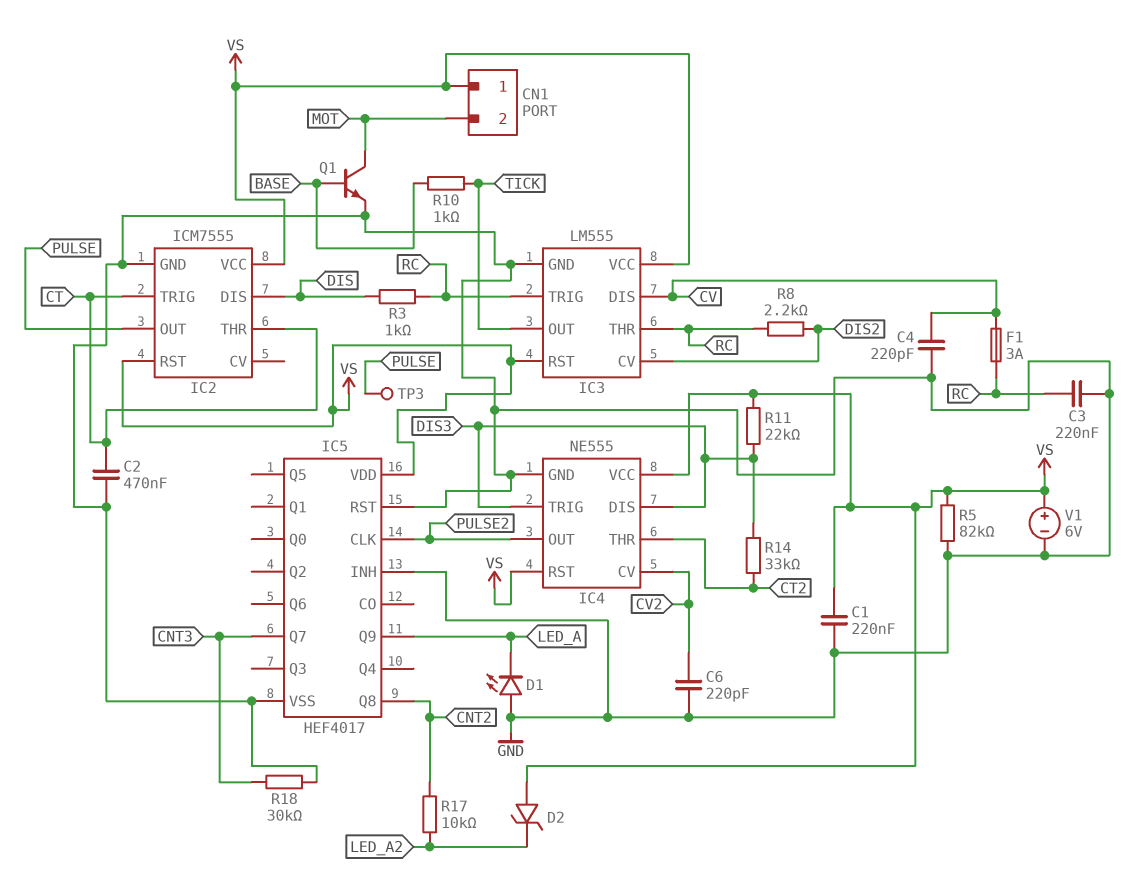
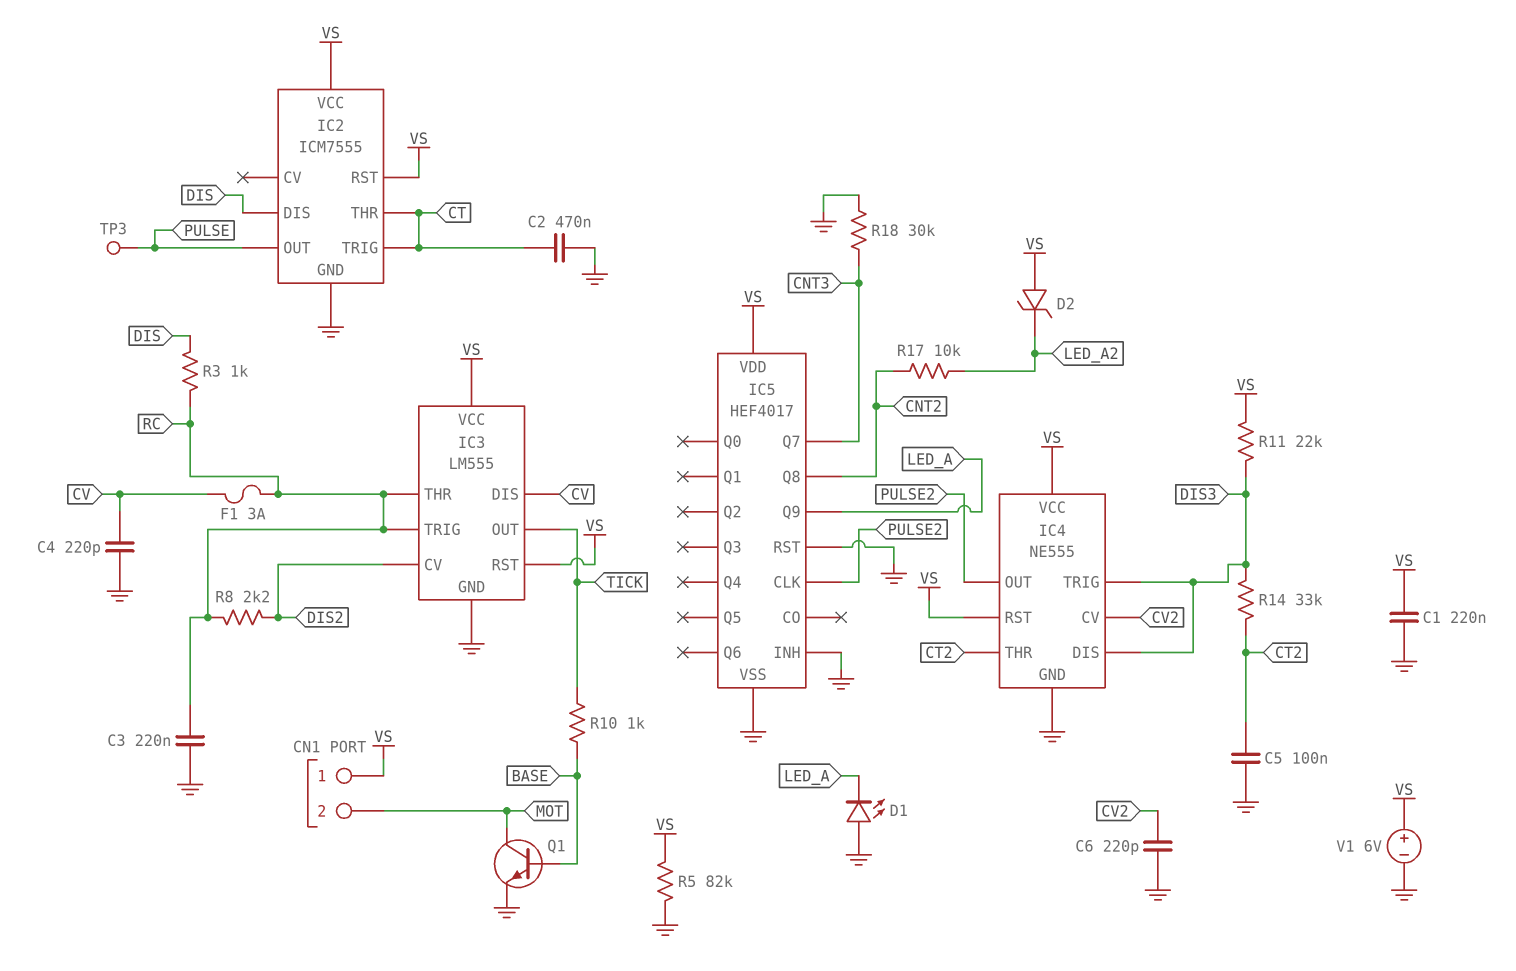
C5: none -> 100nF (CT2, GND)

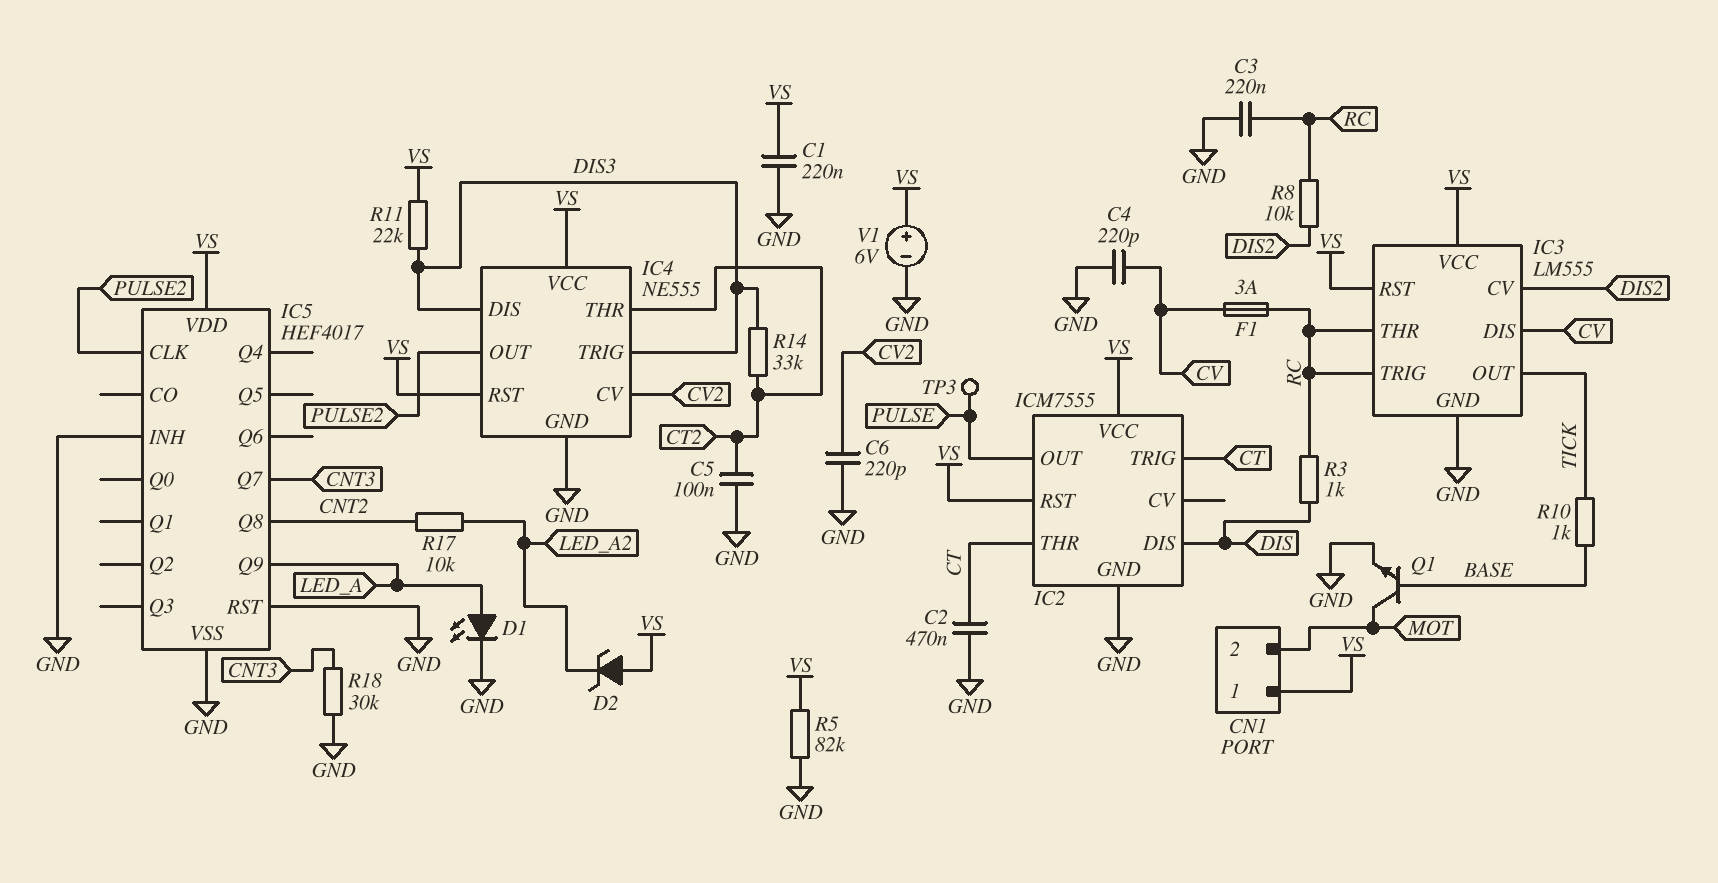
D1: LED (A GND, K LED_A) -> LED (A LED_A, K GND)
R8: 2.2k (DIS2, RC) -> 10k (DIS2, RC)

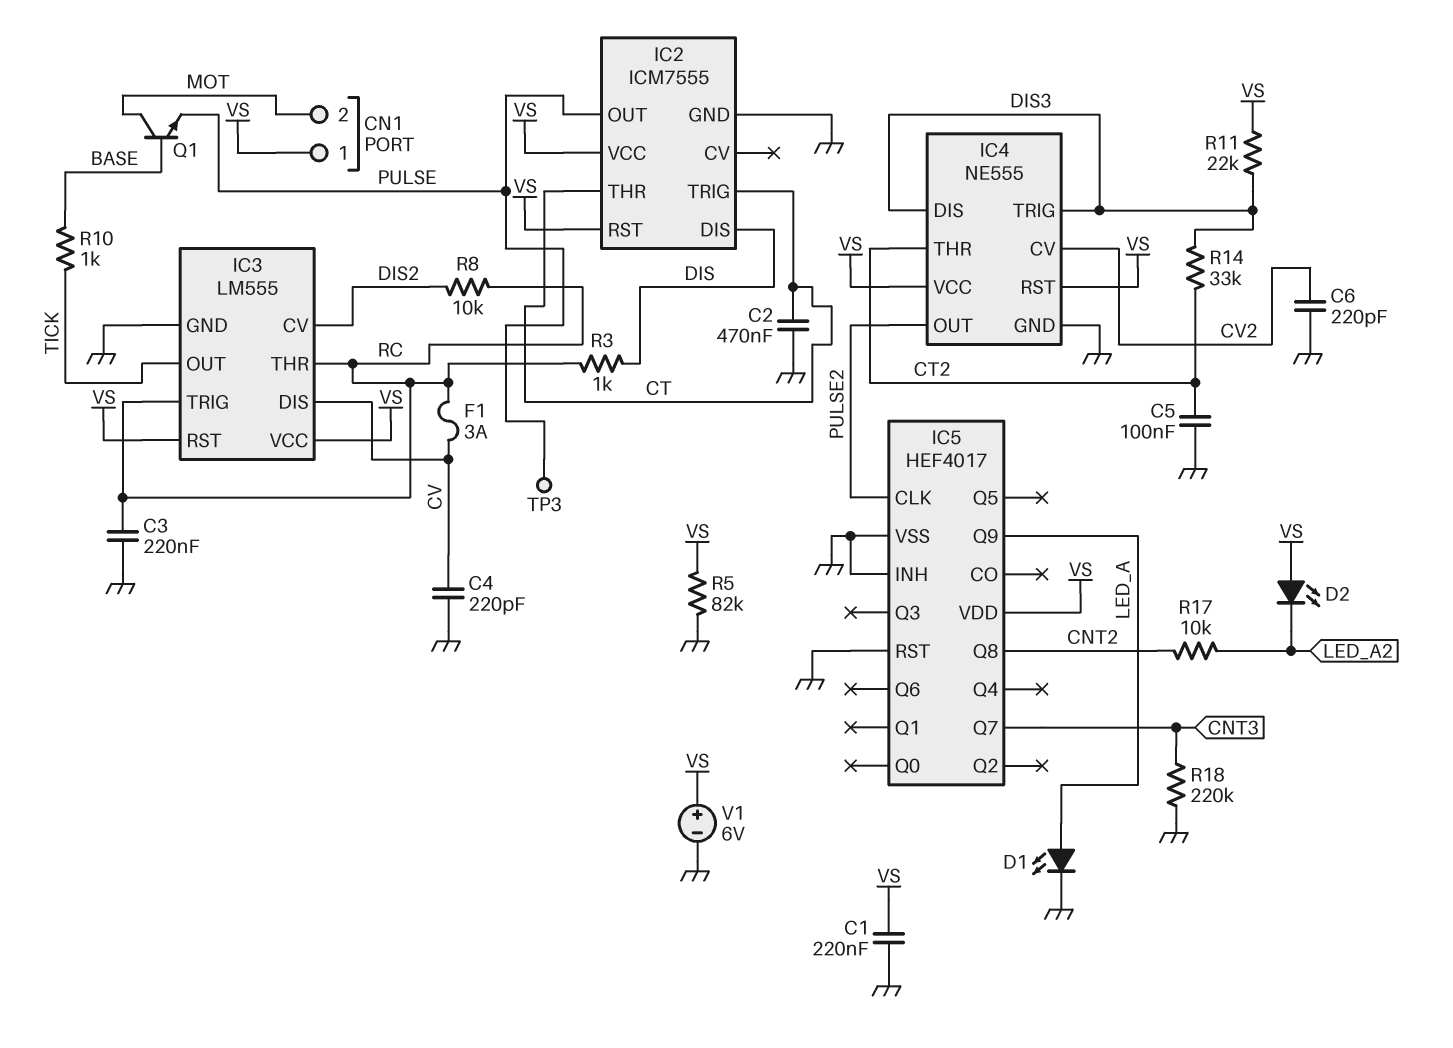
D2: zener (A VS, K LED_A2) -> LED (A VS, K LED_A2)
Q1: NPN (B BASE, C MOT, E GND) -> NPN (B BASE, C MOT, E PULSE)
R18: 30k (CNT3, GND) -> 220k (CNT3, GND)

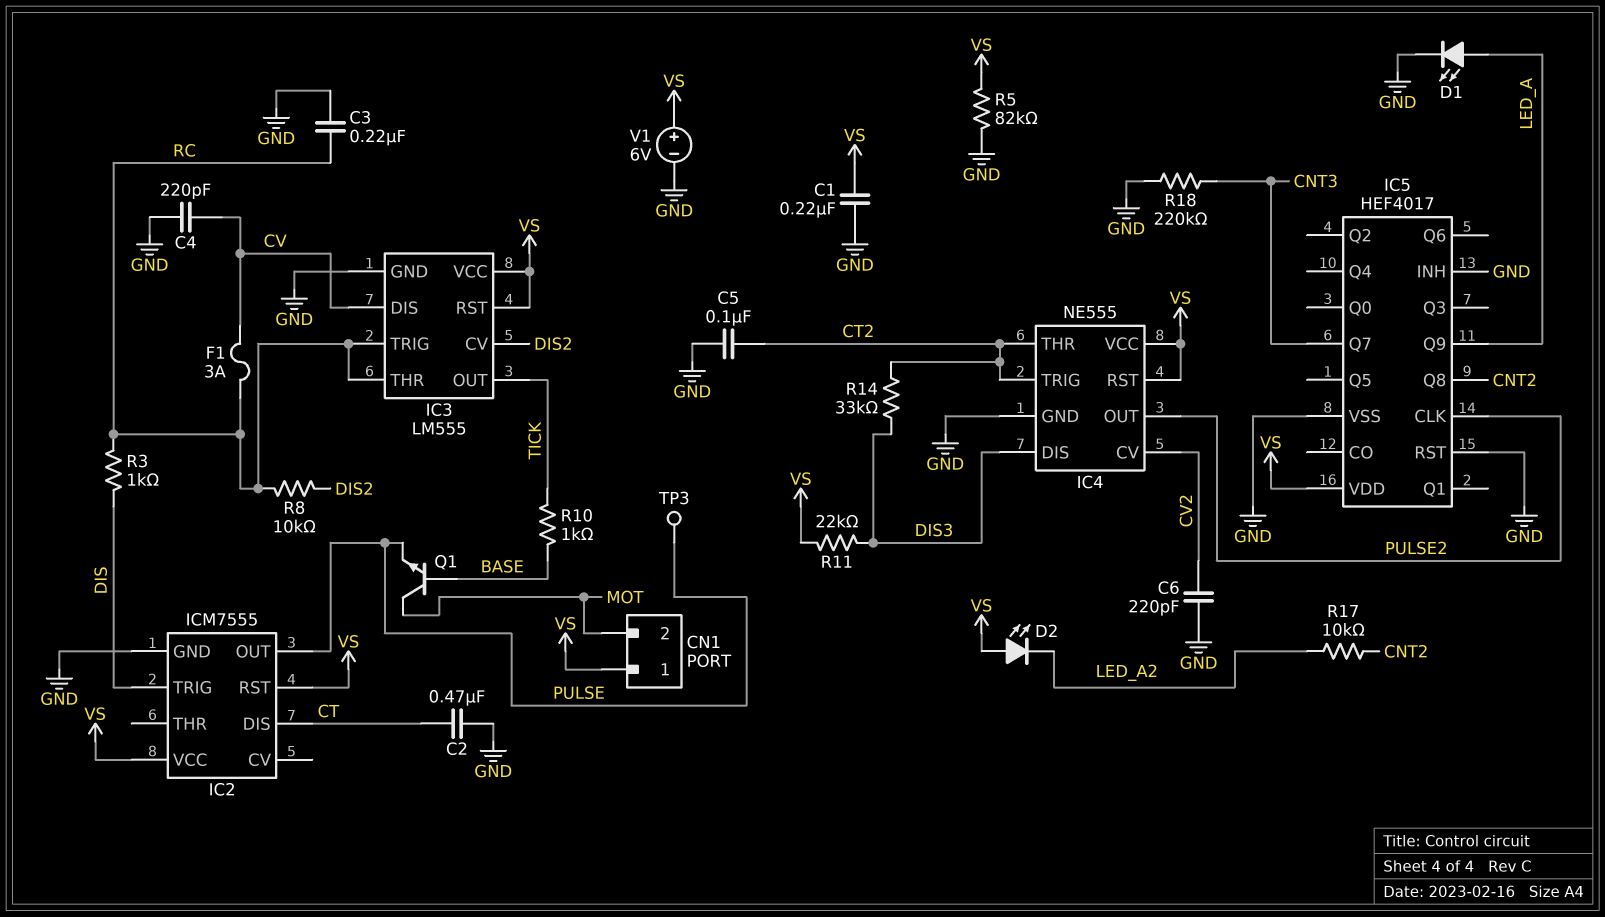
IC2 pin DIS: DIS -> CT
IC2 pin THR: CT -> none
IC2 pin TRIG: CT -> DIS
IC4 pin TRIG: DIS3 -> CT2

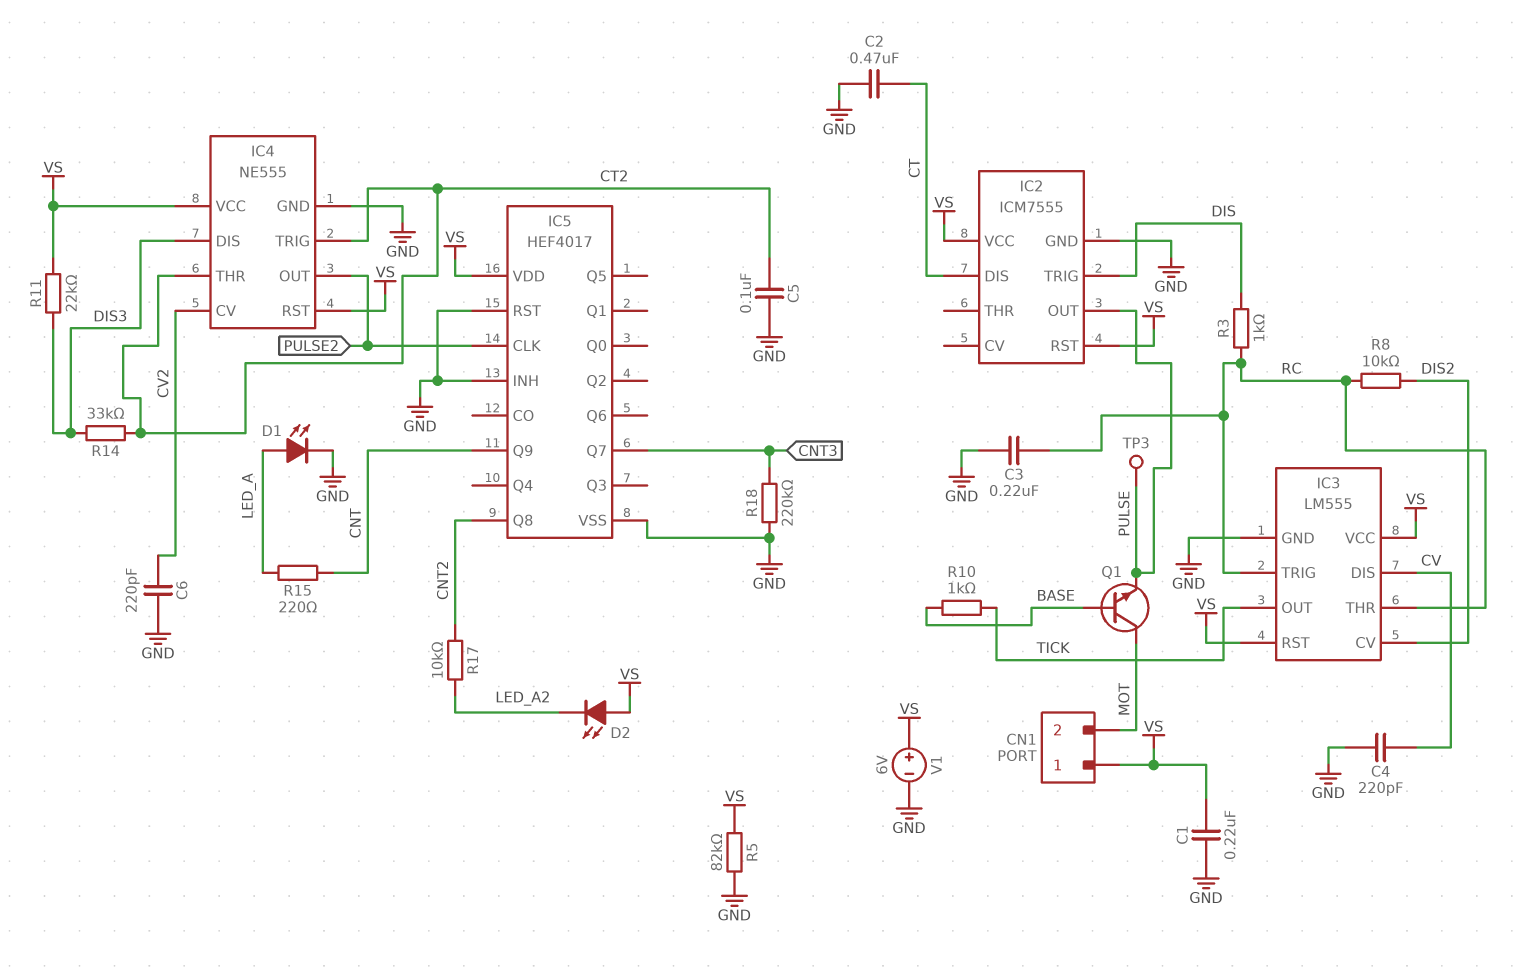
F1: 3A (CV, RC) -> none
IC5 pin Q9: LED_A -> CNT
R15: none -> 220 (CNT, LED_A)

